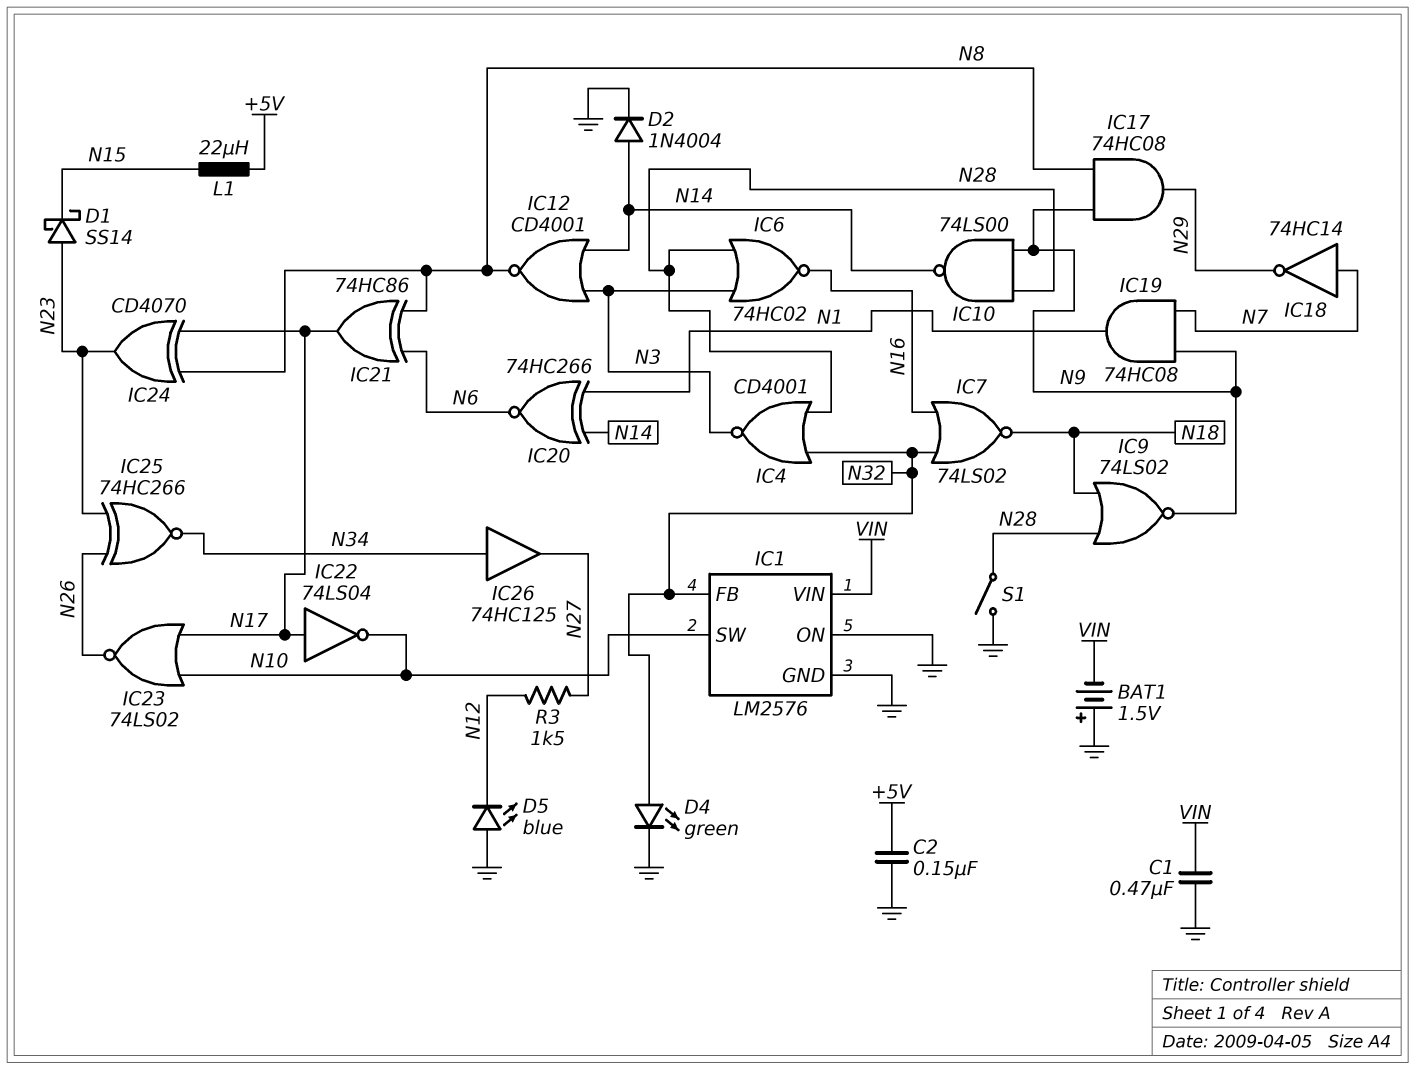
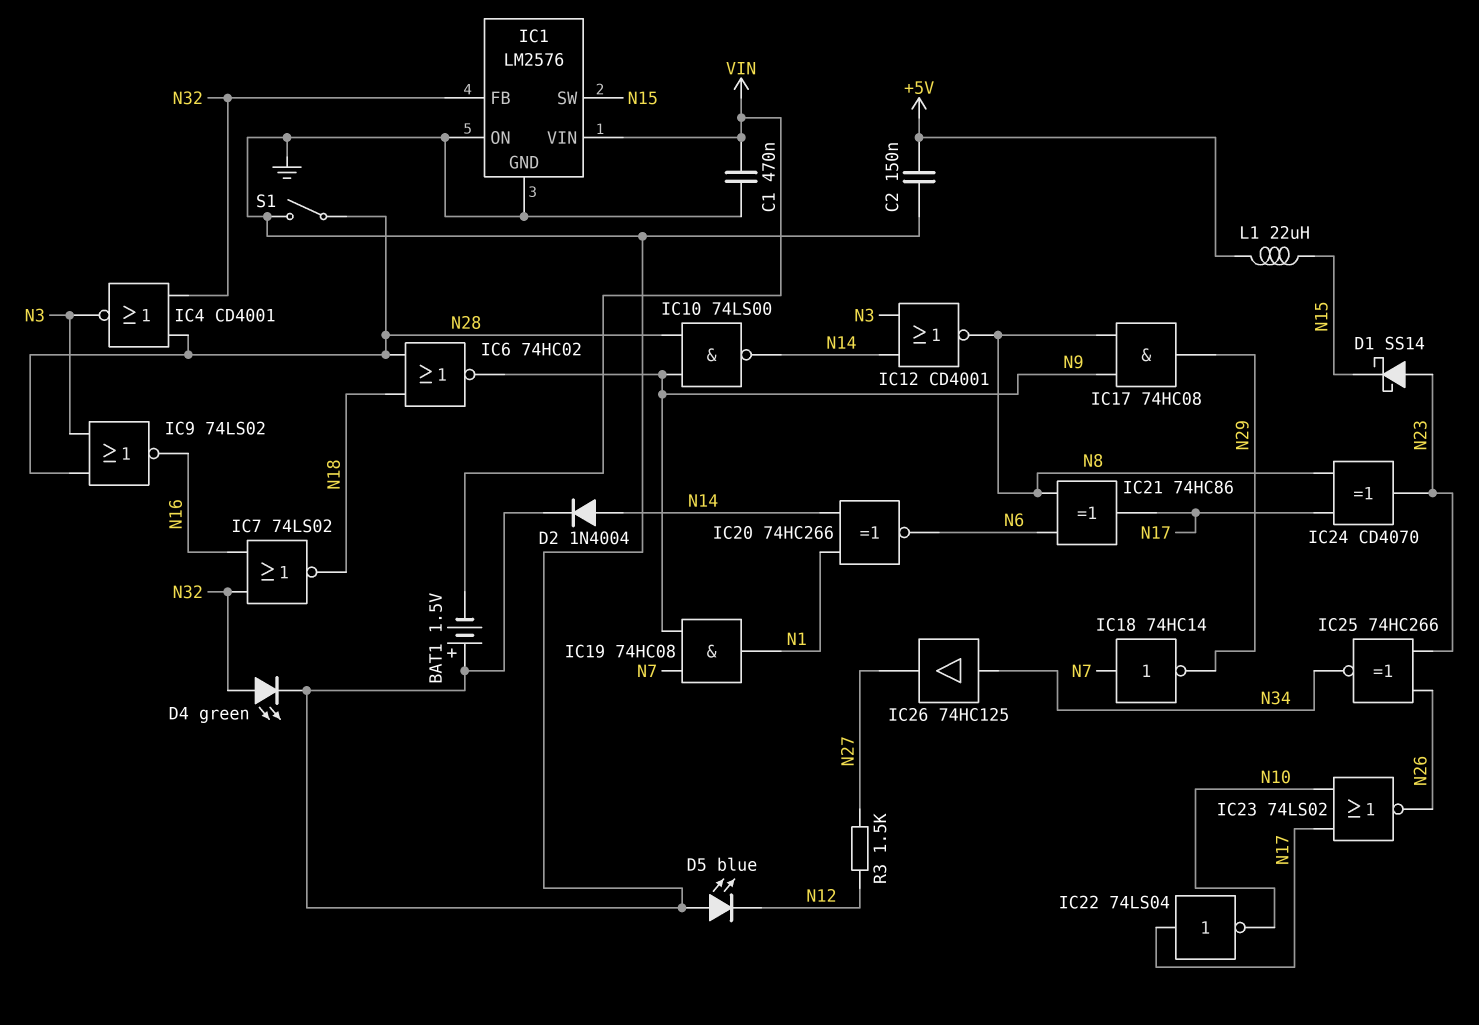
IC1 pin SW: N10 -> N15
IC6: NOR 74HC02 (in N3, in N28, out N16) -> NOR 74HC02 (in N18, in N28, out N9)
IC9: NOR 74LS02 (in N18, in N28, out N9) -> NOR 74LS02 (in N3, in N28, out N16)

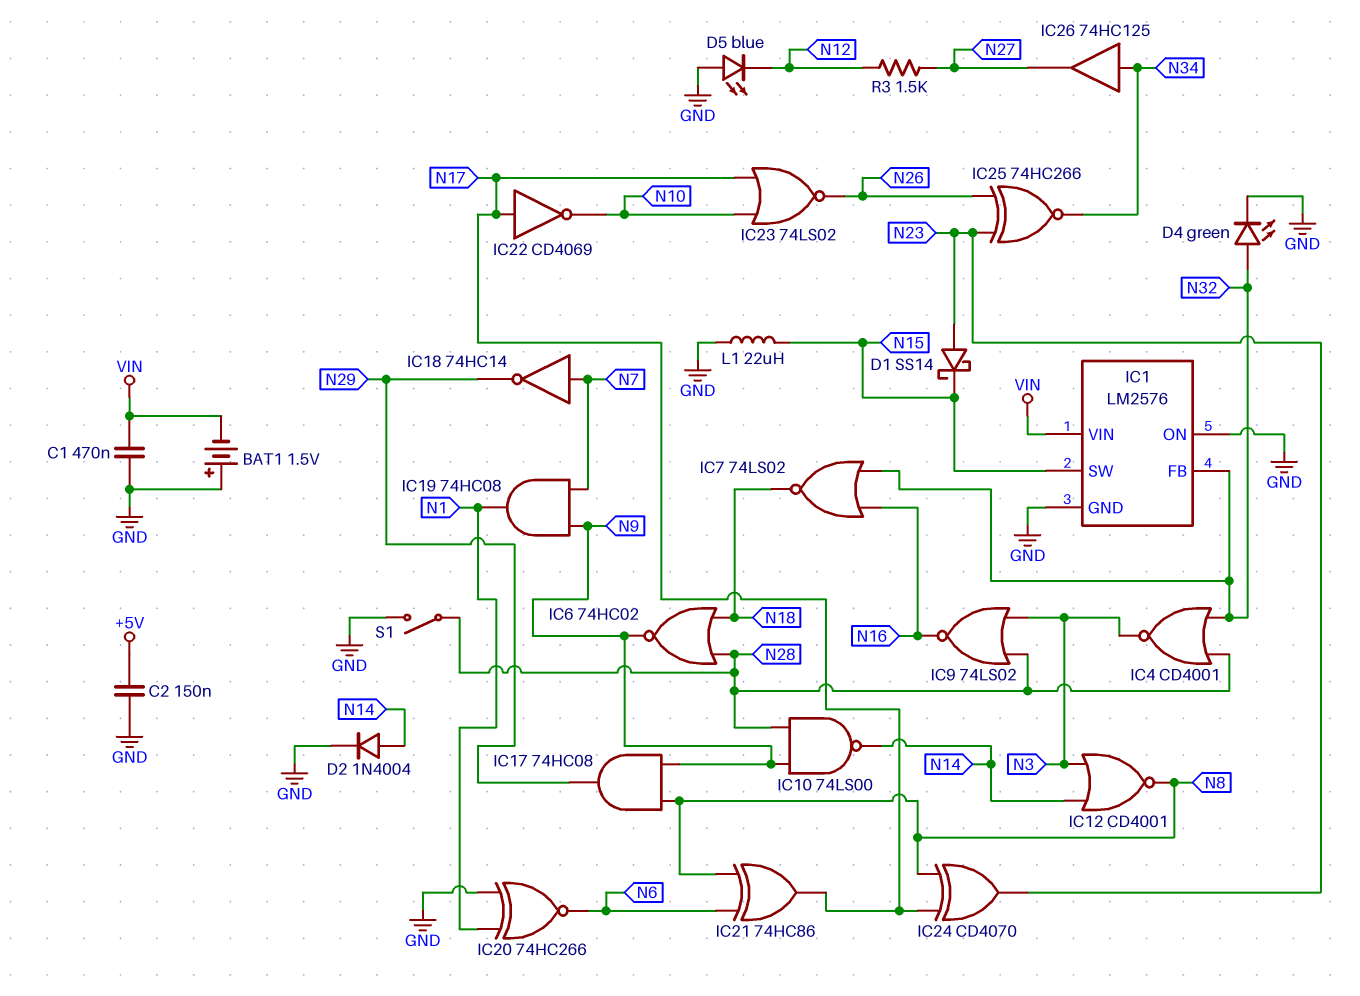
IC20: XNOR 74HC266 (in N1, in N14, out N6) -> XNOR 74HC266 (in GND, in N1, out N6)
IC22: NOT 74LS04 (in N17, out N10) -> NOT CD4069 (in N17, out N10)
L1: 22uH (+5V, N15) -> 22uH (GND, N15)

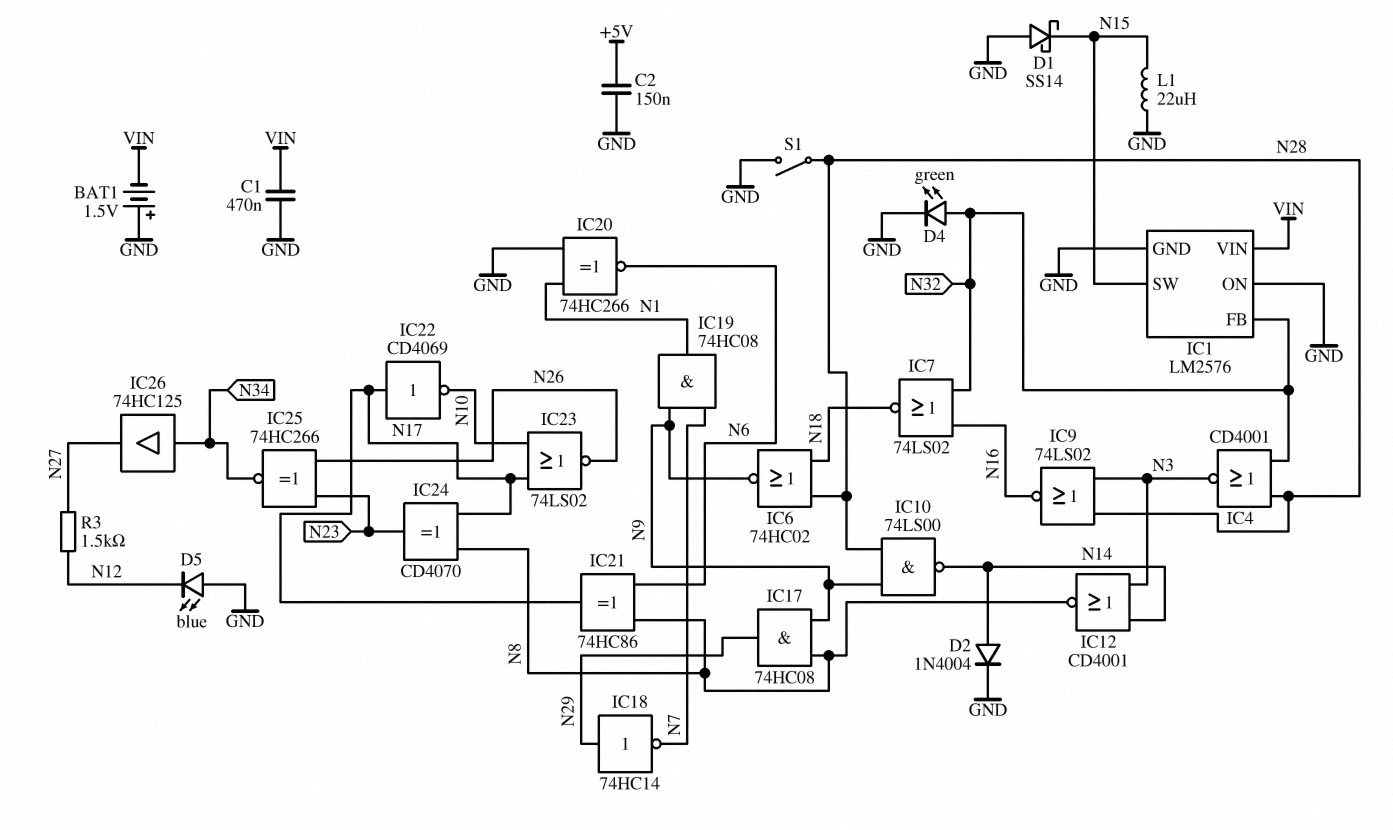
D1: schottky SS14 (A N23, K N15) -> schottky SS14 (A GND, K N15)
IC18: NOT 74HC14 (in N7, out N29) -> NOT 74HC14 (in N29, out N7)

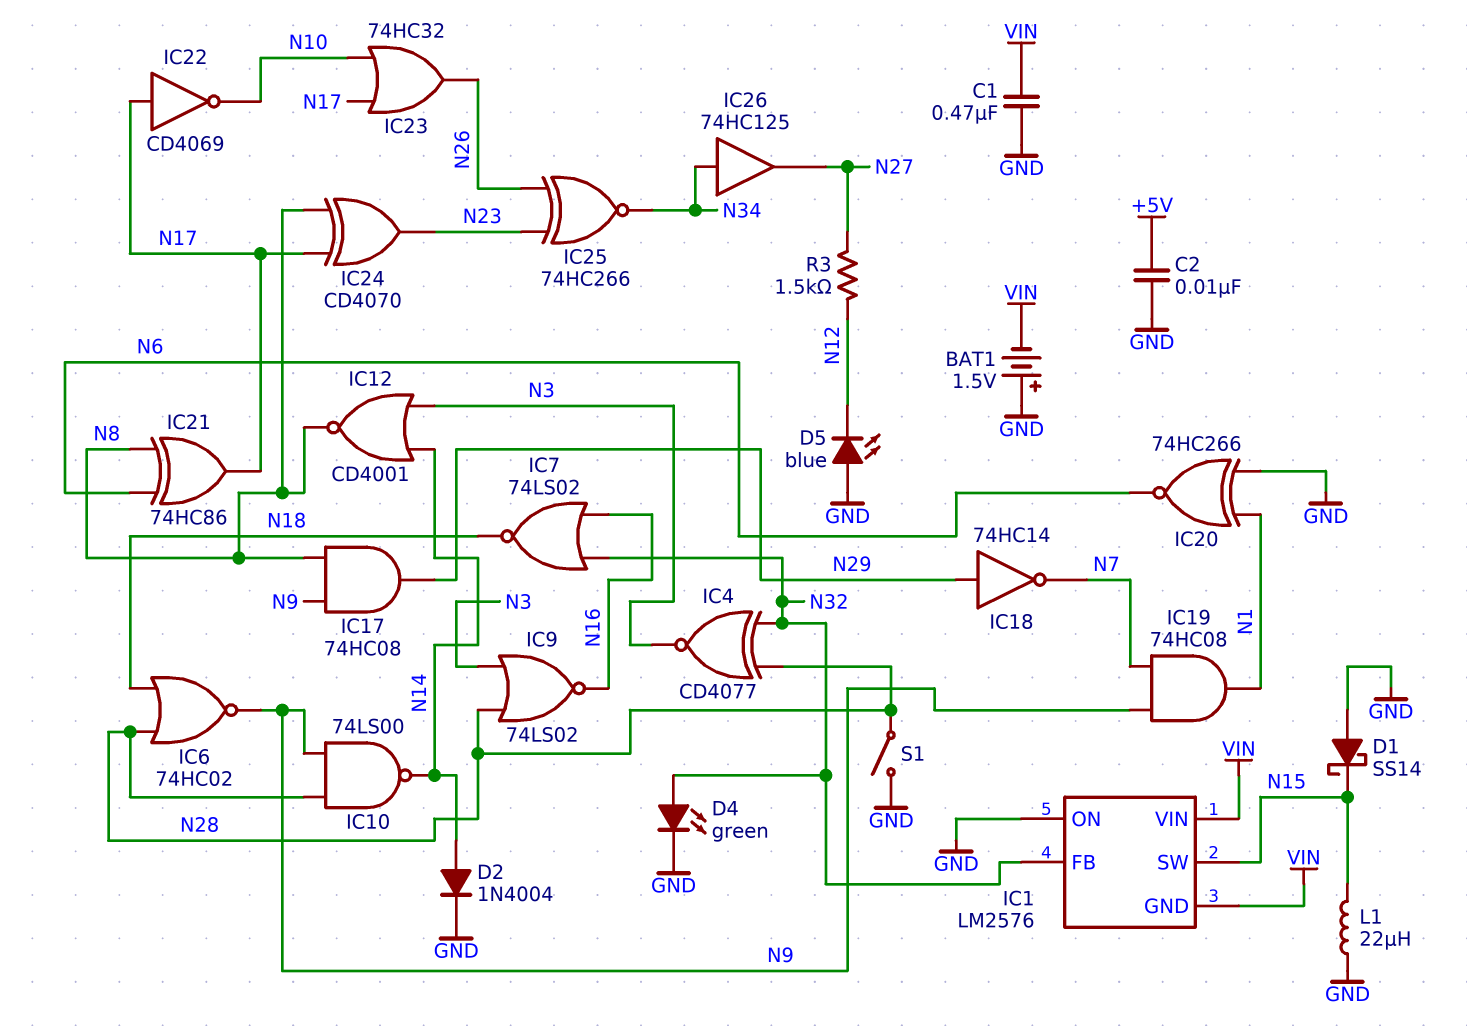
C2: 150nF (+5V, GND) -> 10nF (+5V, GND)
IC1 pin GND: GND -> VIN
IC4: NOR CD4001 (in N28, in N32, out N3) -> XNOR CD4077 (in N28, in N32, out N3)
IC23: NOR 74LS02 (in N10, in N17, out N26) -> OR 74HC32 (in N10, in N17, out N26)

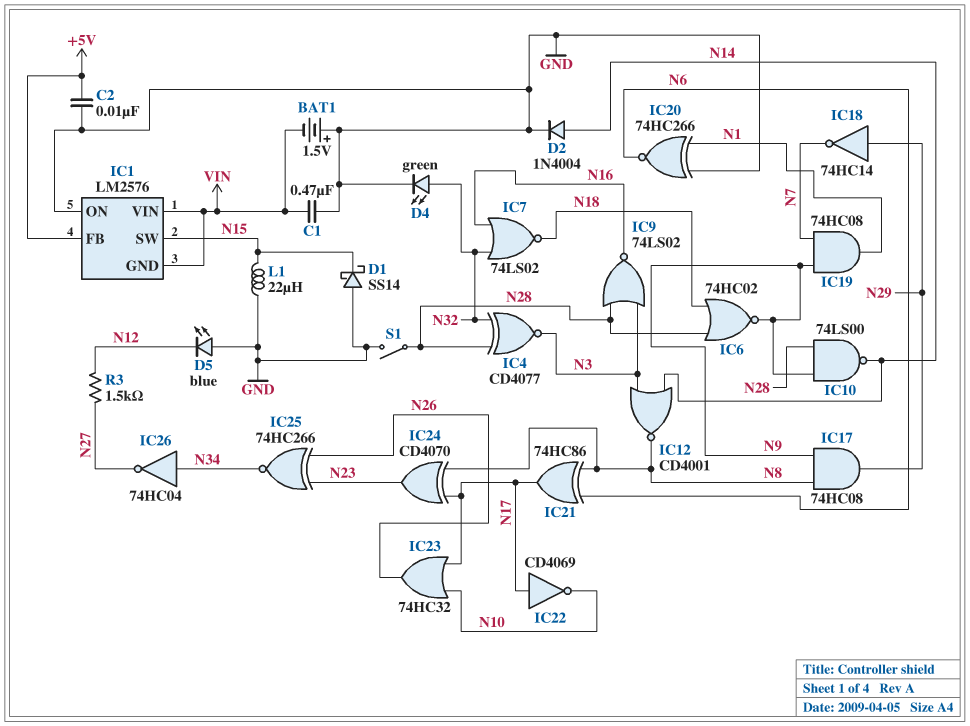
IC1 pin FB: N32 -> +5V
IC26: buffer 74HC125 (in N34, out N27) -> NOT 74HC04 (in N34, out N27)

